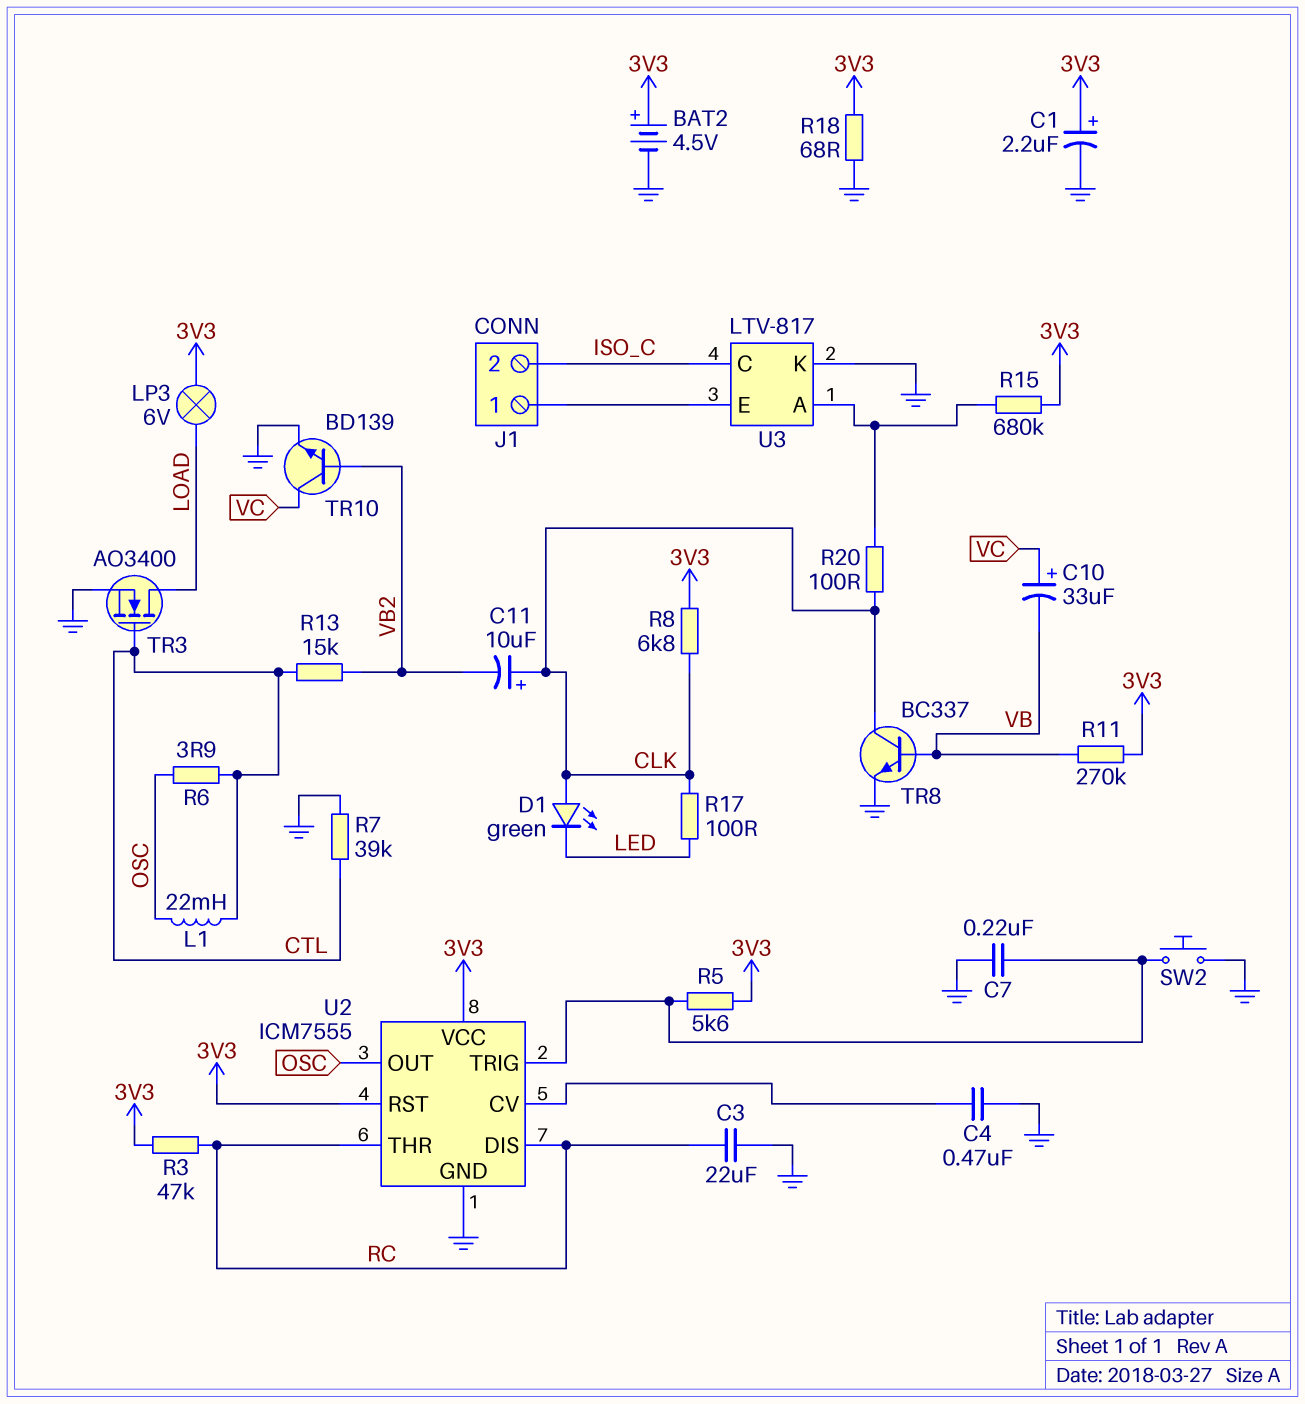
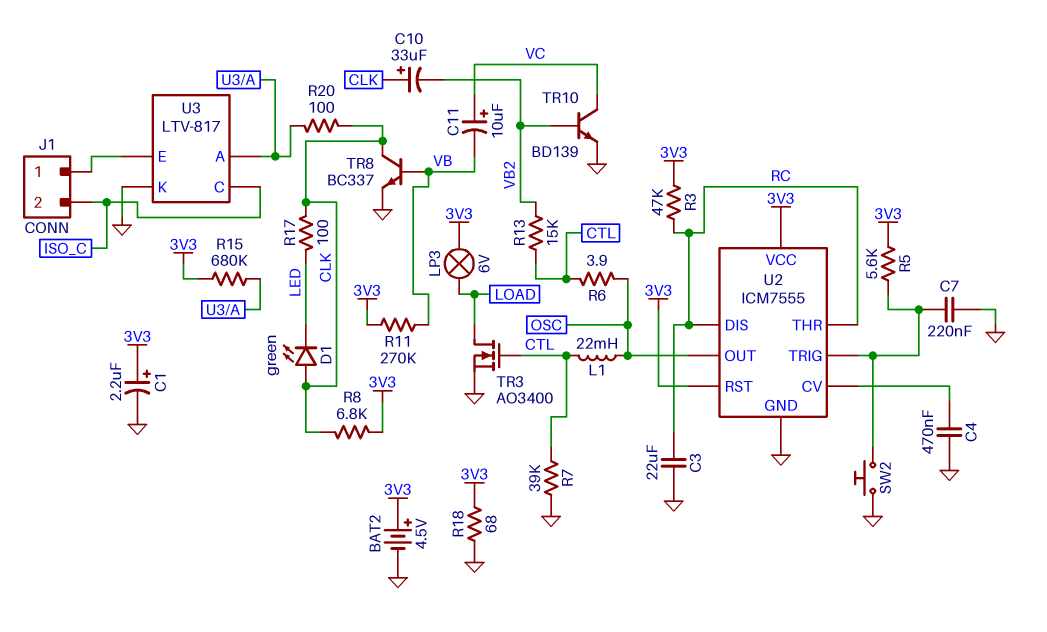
C10: 33uF (plus VC, minus VB) -> 33uF (plus CLK, minus VB2)
C11: 10uF (plus CLK, minus VB2) -> 10uF (plus VC, minus VB)

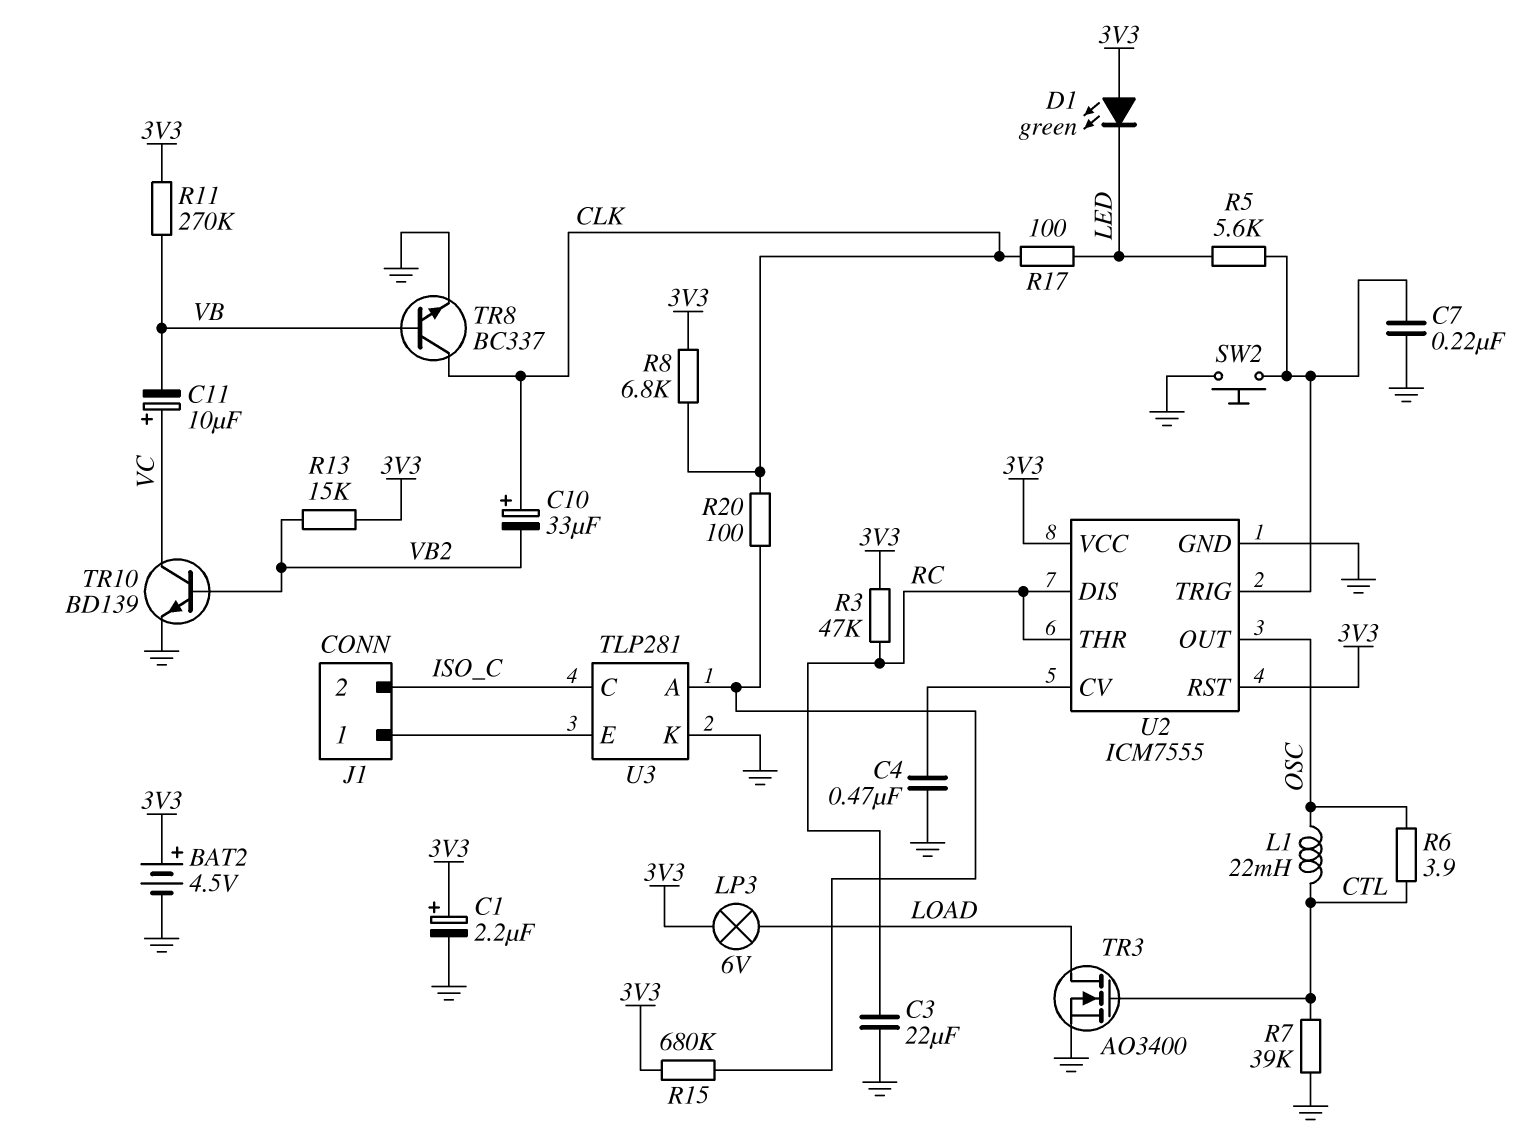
D1: LED green (A CLK, K LED) -> LED green (A 3V3, K LED)
R5: 5.6k (3V3, U2/TRIG) -> 5.6k (LED, U2/TRIG)
R13: 15k (CTL, VB2) -> 15k (3V3, VB2)
R18: 68 (3V3, GND) -> none
U3: LTV-817 -> TLP281

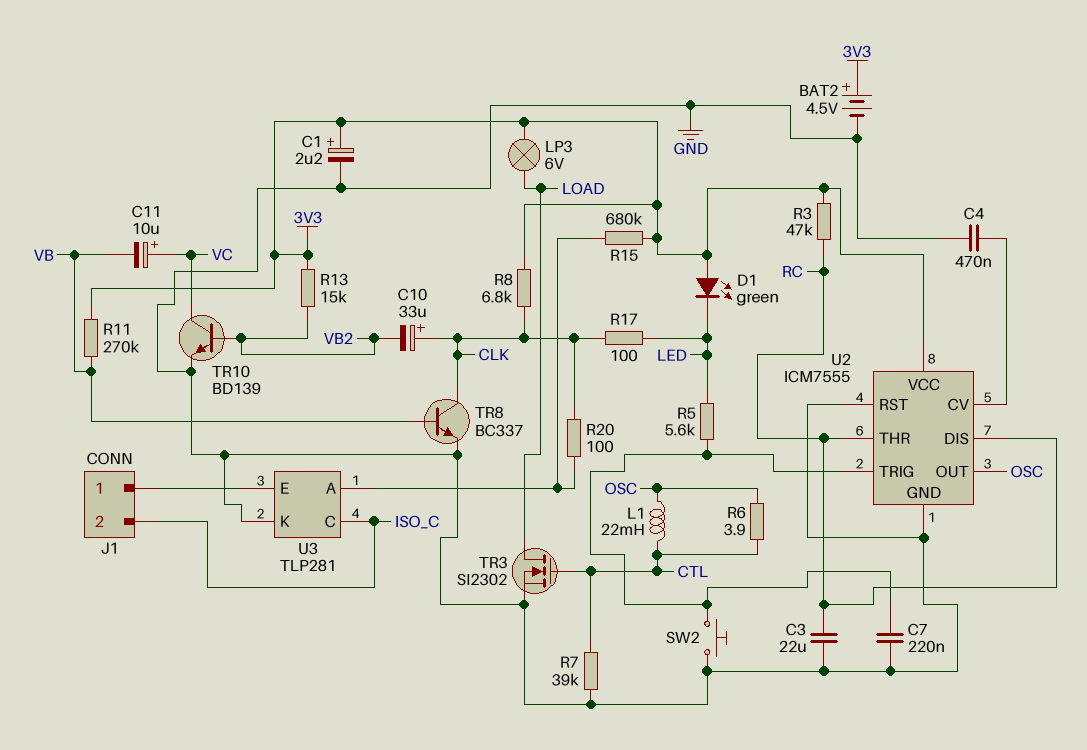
TR3: NMOS AO3400 (G CTL, D LOAD, S GND) -> NMOS SI2302 (G CTL, D LOAD, S GND)
U2 pin RST: 3V3 -> GND

